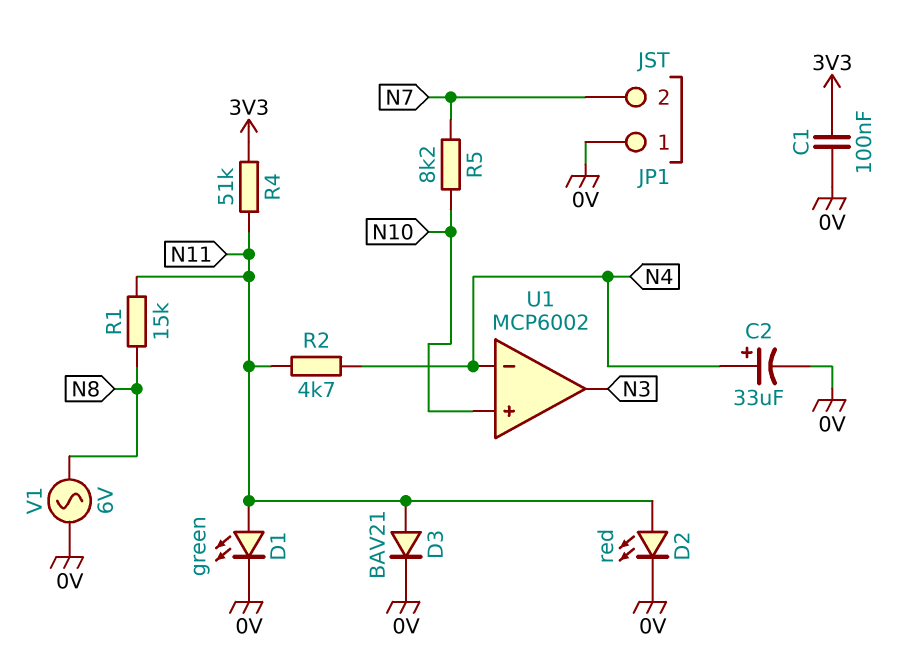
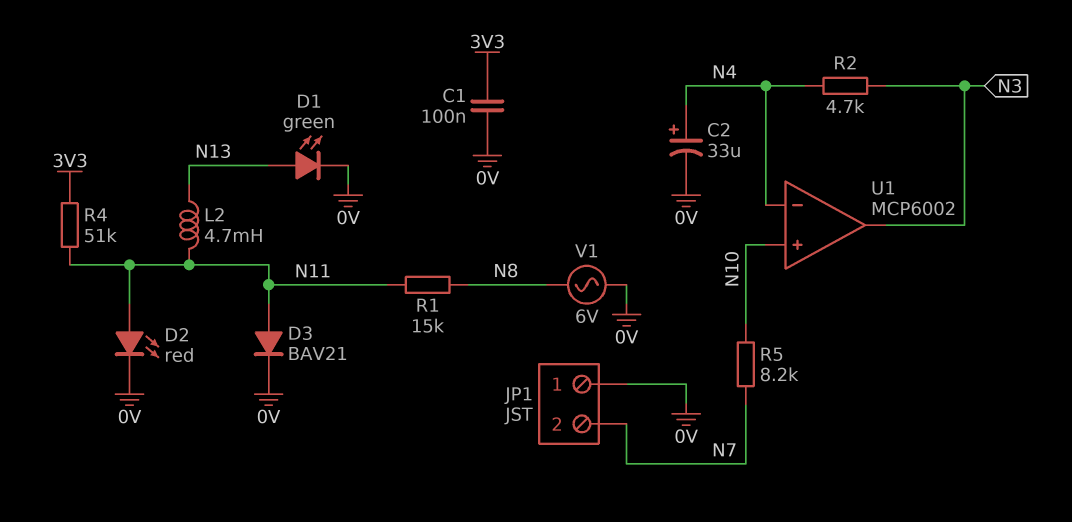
D1: LED green (A N11, K 0V) -> LED green (A N13, K 0V)
L2: none -> 4.7mH (N11, N13)
R2: 4.7k (N4, N11) -> 4.7k (N3, N4)

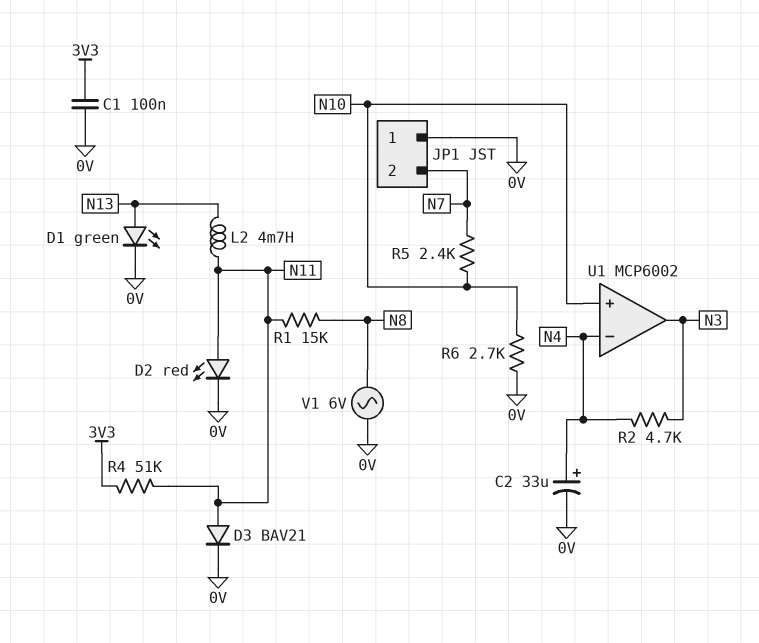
R5: 8.2k (N7, N10) -> 2.4k (N7, N10)
R6: none -> 2.7k (0V, N10)

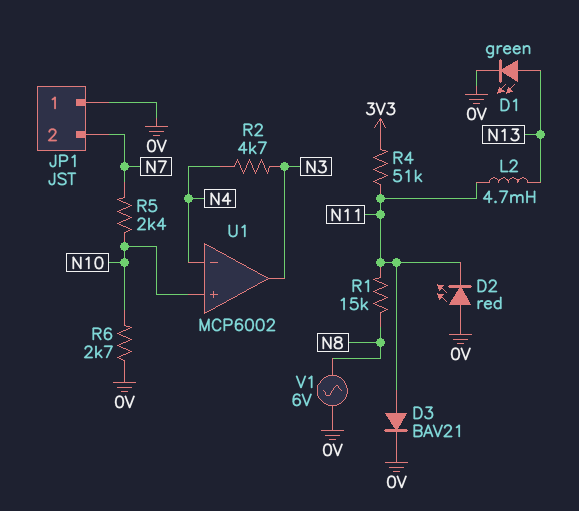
C1: 100nF (0V, 3V3) -> none
C2: 33uF (plus N4, minus 0V) -> none
D2: LED red (A N11, K 0V) -> LED red (A 0V, K N11)

